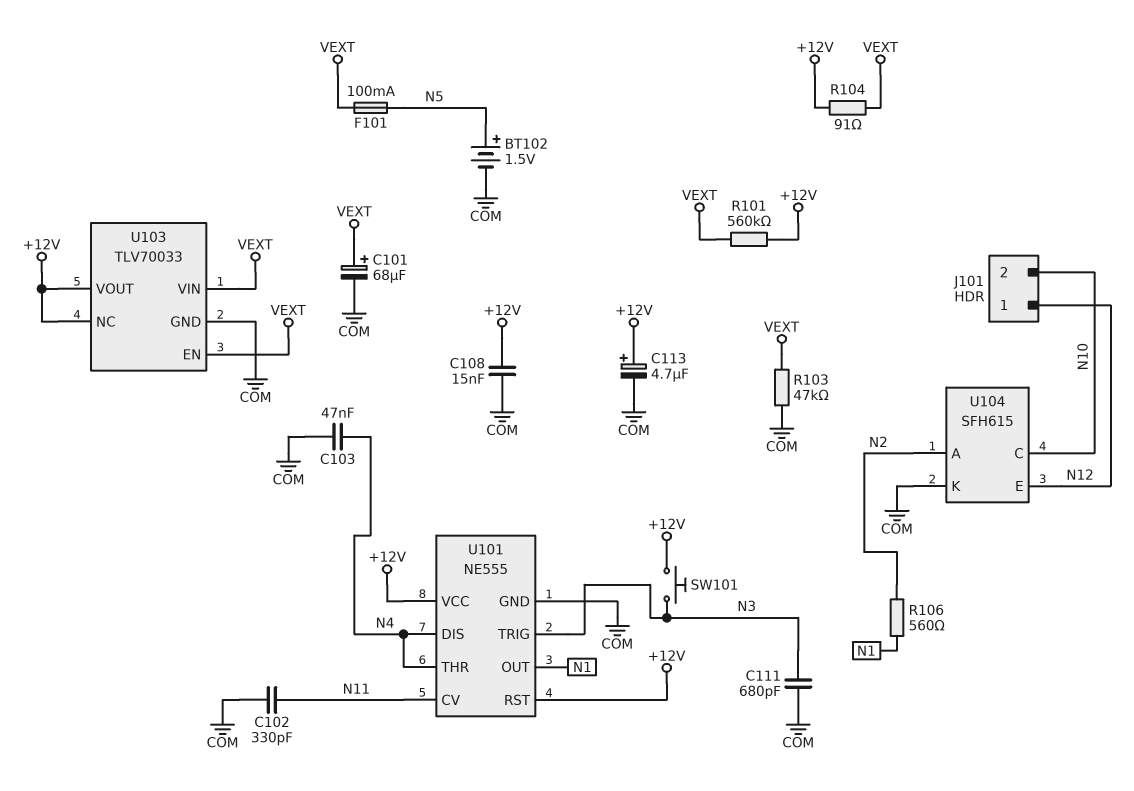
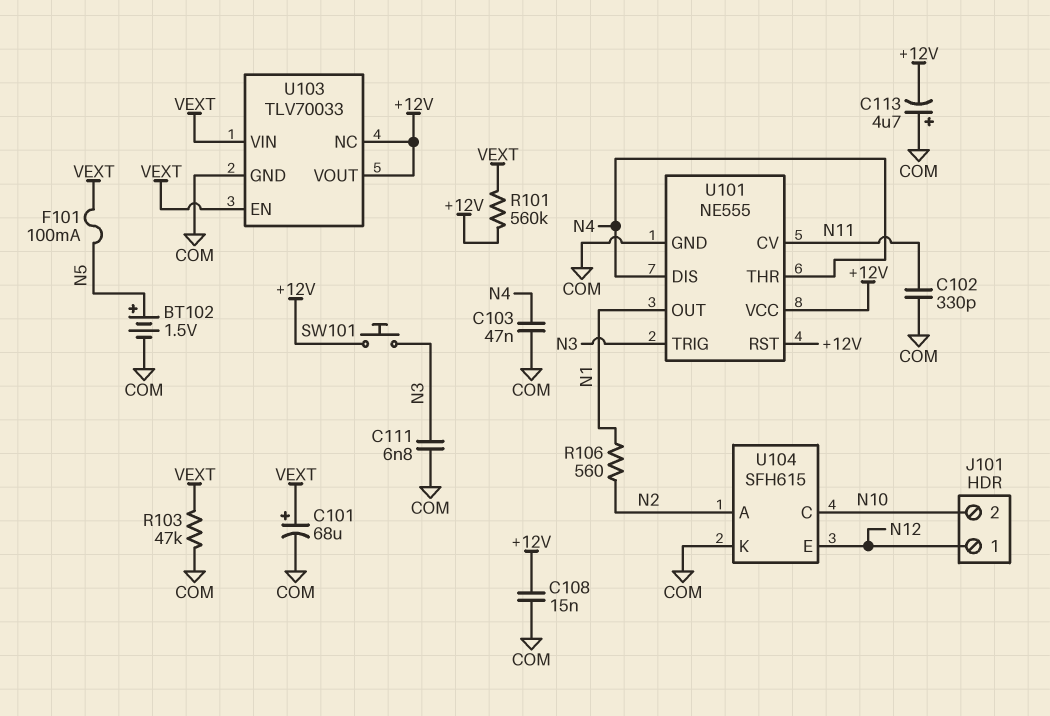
C111: 680pF (COM, N3) -> 6.8nF (COM, N3)
C113: 4.7uF (plus +12V, minus COM) -> 4.7uF (plus COM, minus +12V)
R104: 91 (+12V, VEXT) -> none

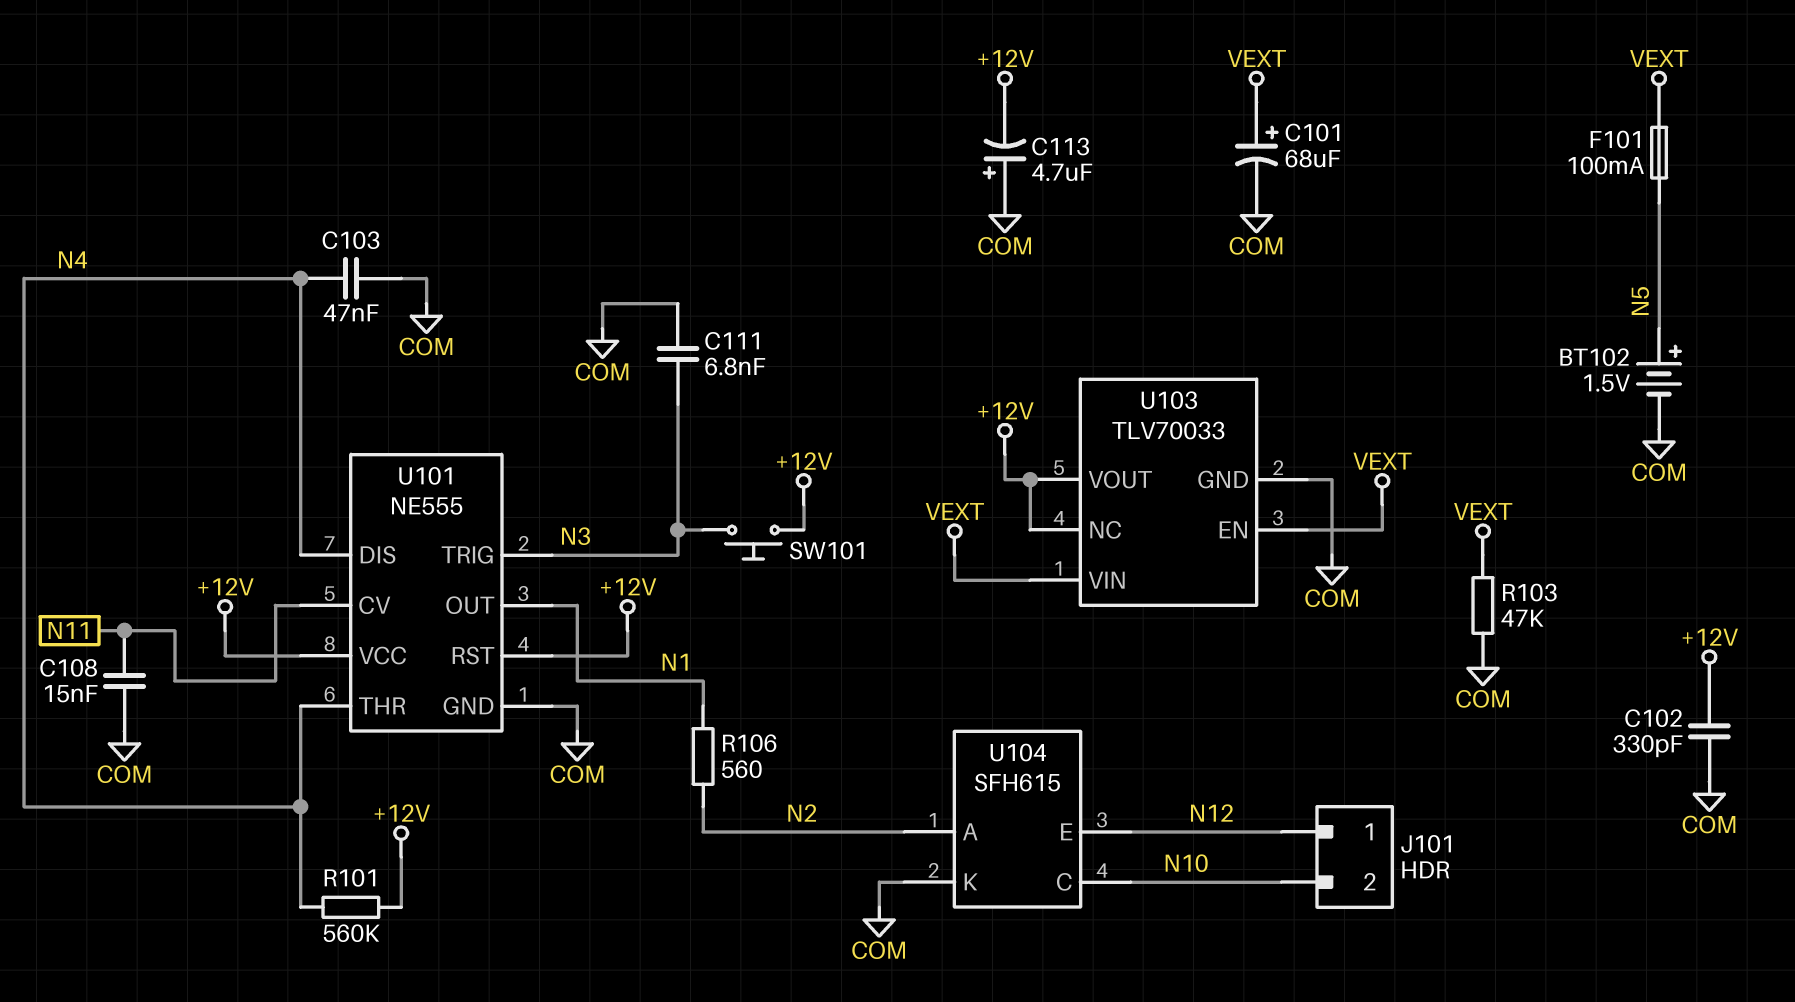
C102: 330pF (COM, N11) -> 330pF (+12V, COM)
C108: 15nF (+12V, COM) -> 15nF (COM, N11)
R101: 560k (+12V, VEXT) -> 560k (+12V, N4)

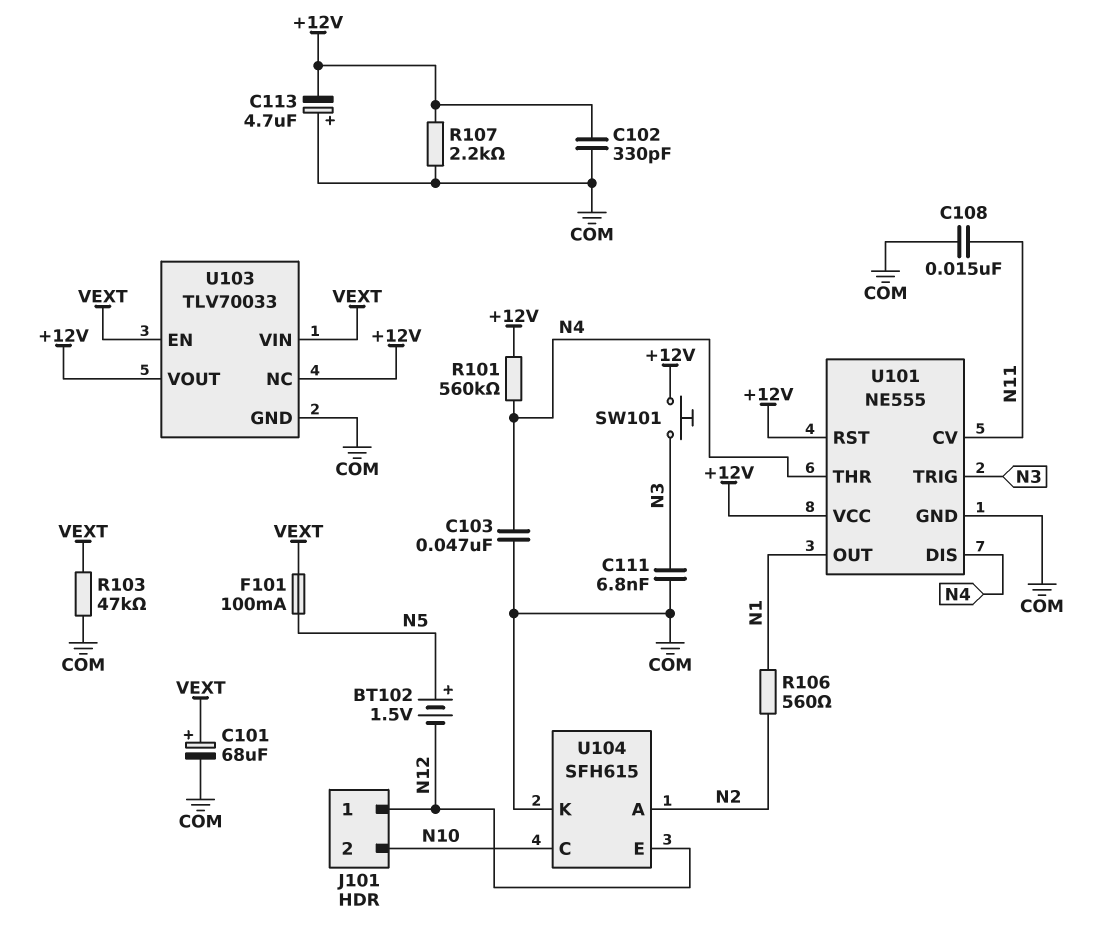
BT102: 1.5V (plus N5, minus COM) -> 1.5V (plus N5, minus N12)
R107: none -> 2.2k (+12V, COM)

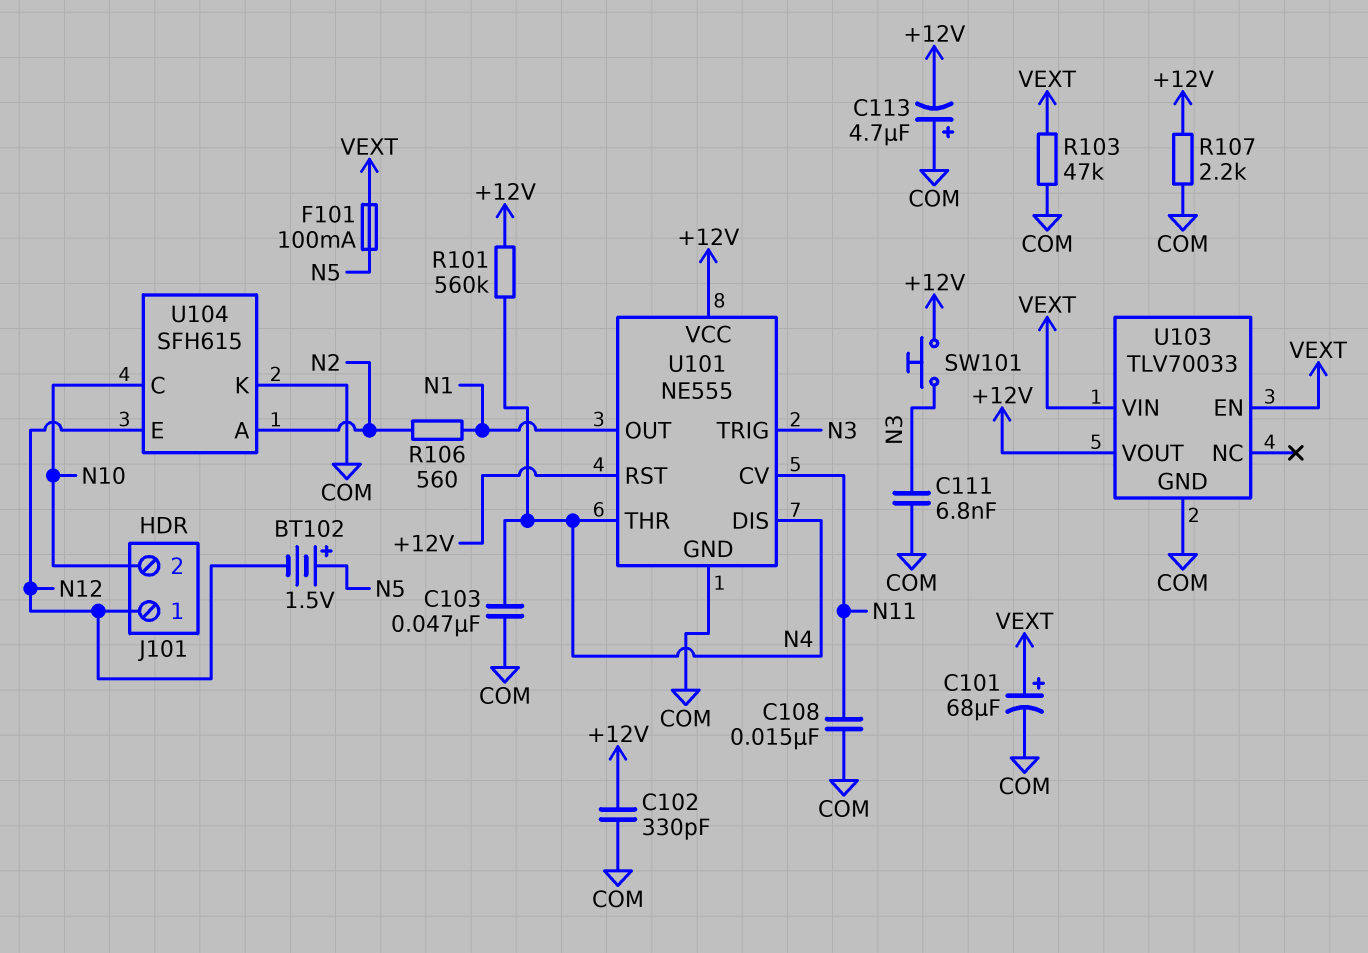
U103 pin NC: +12V -> none

